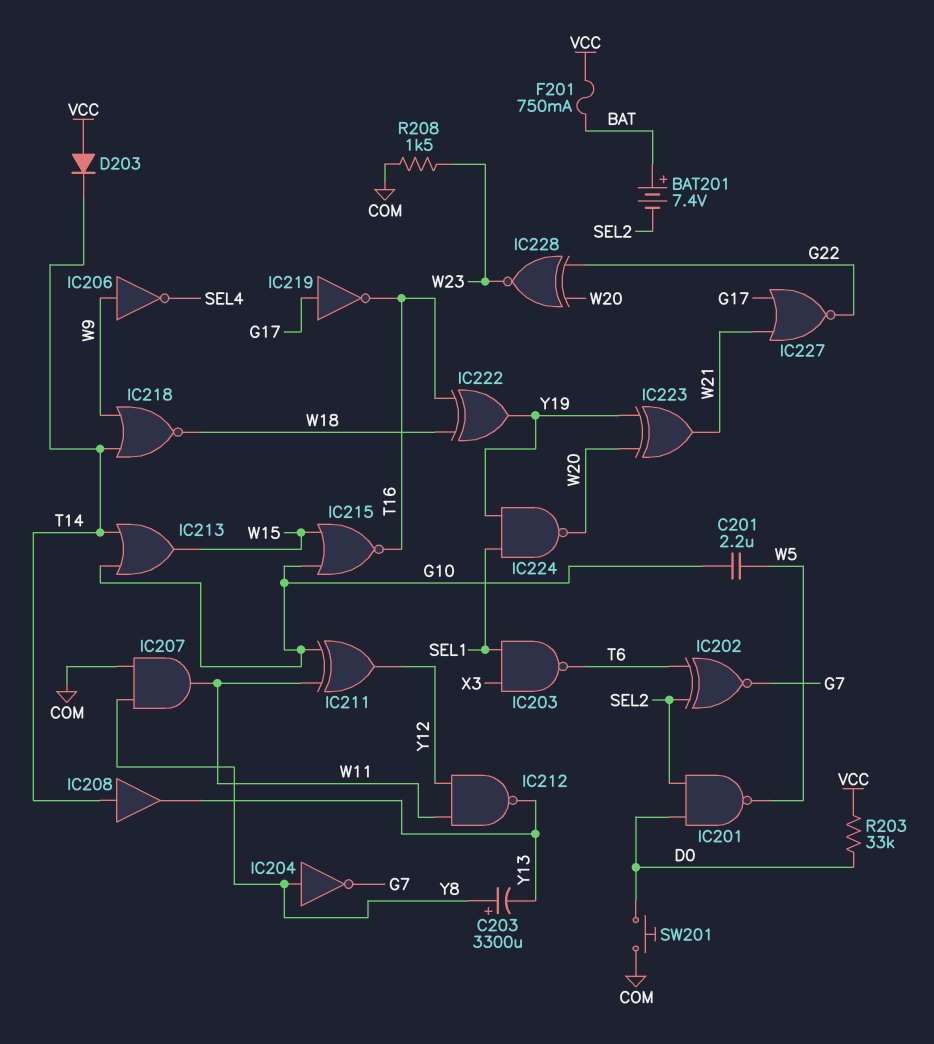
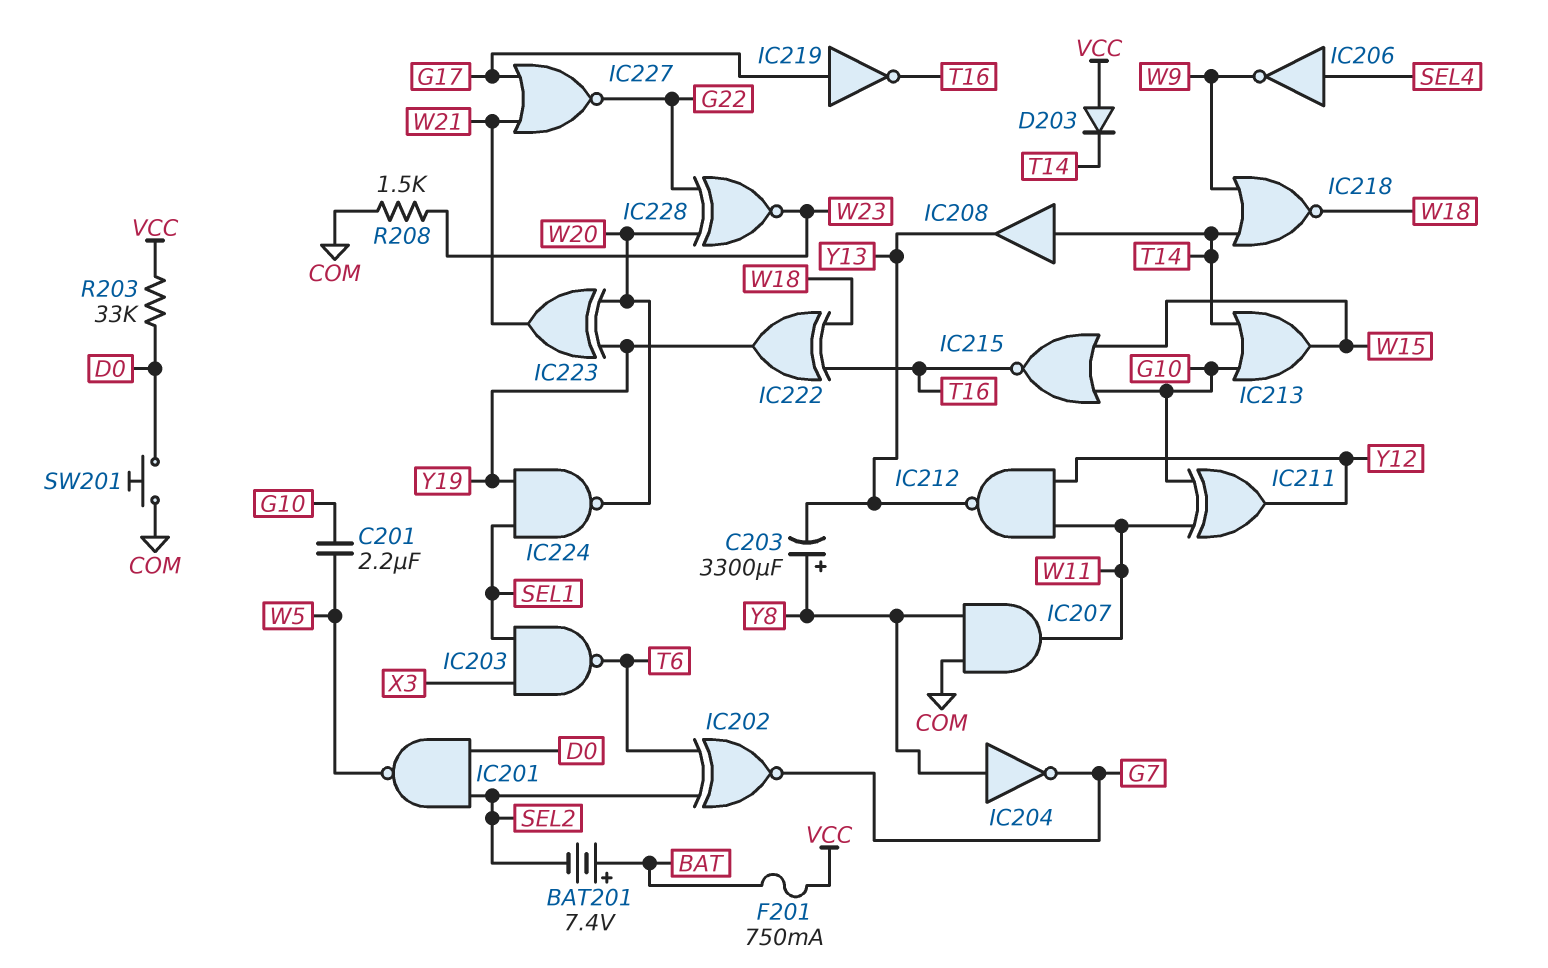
IC206: NOT (in W9, out SEL4) -> NOT (in SEL4, out W9)

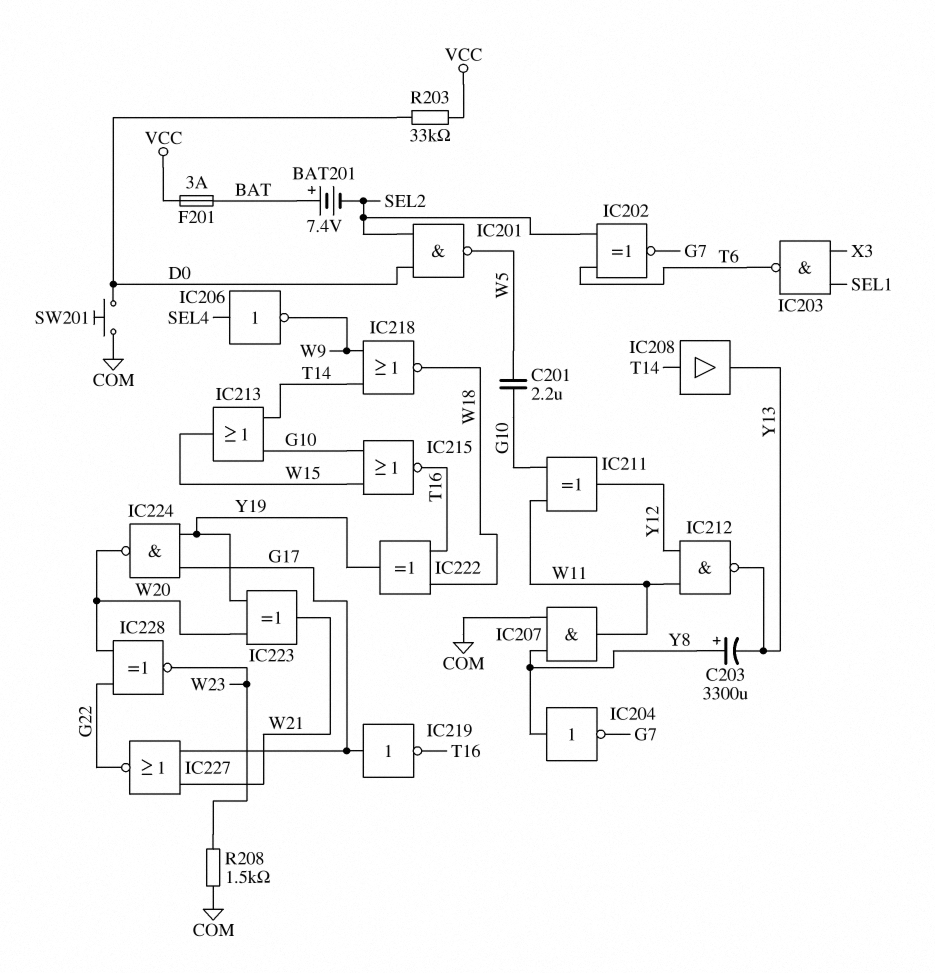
D203: diode (A VCC, K T14) -> none
F201: 750mA (BAT, VCC) -> 3A (BAT, VCC)
IC224: NAND (in SEL1, in Y19, out W20) -> NAND (in G17, in Y19, out W20)

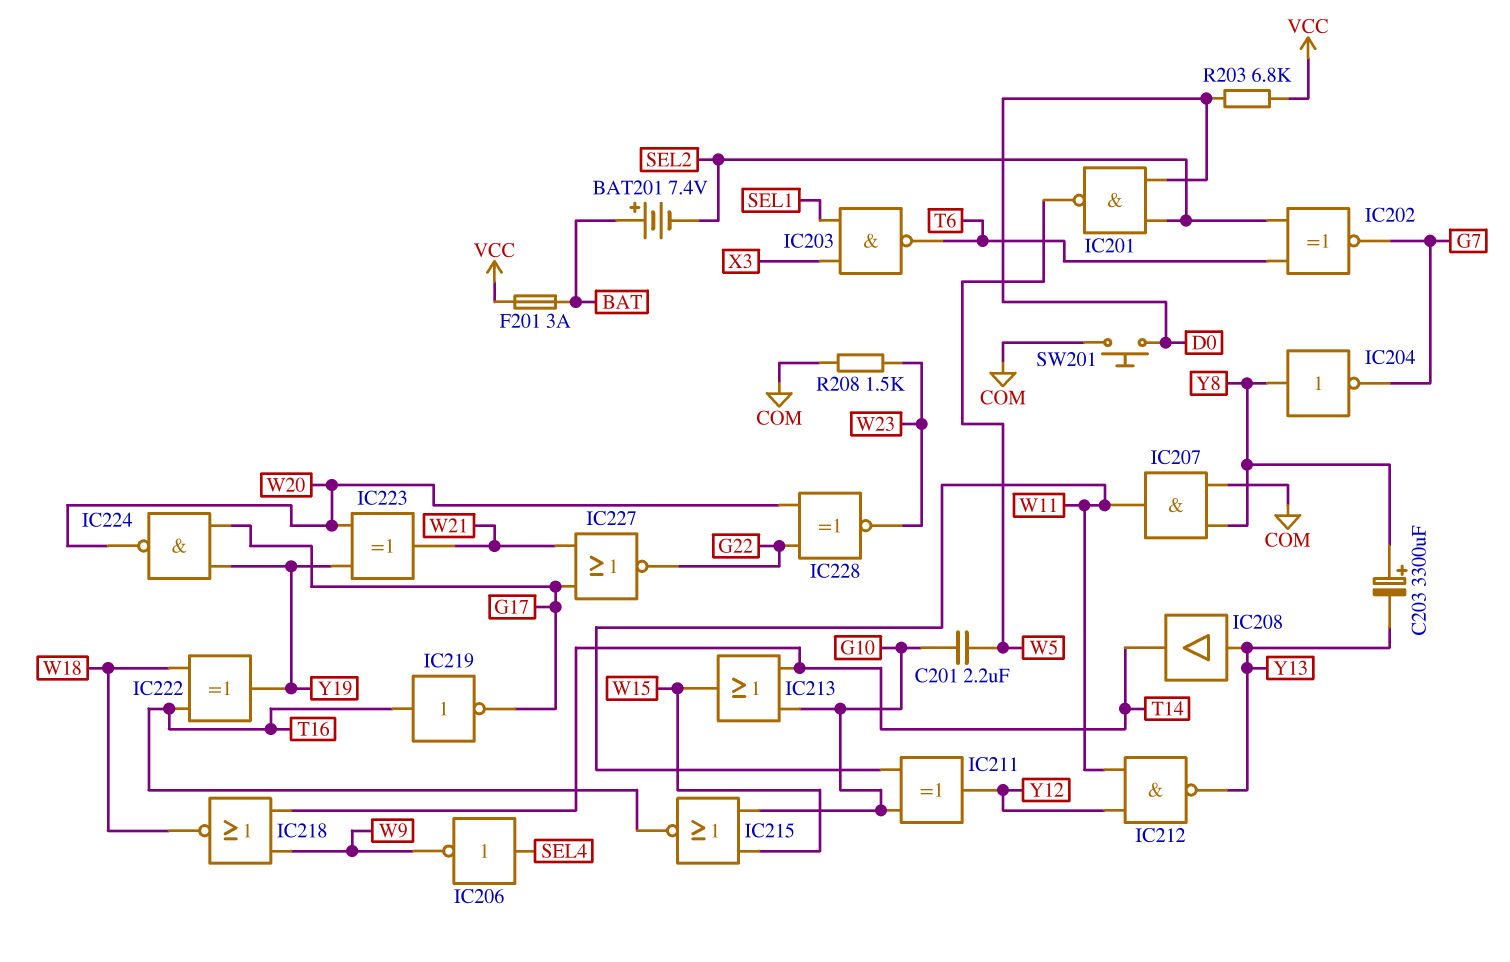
IC208: buffer (in T14, out Y13) -> buffer (in Y13, out T14)
IC219: NOT (in G17, out T16) -> NOT (in T16, out G17)
R203: 33k (D0, VCC) -> 6.8k (D0, VCC)

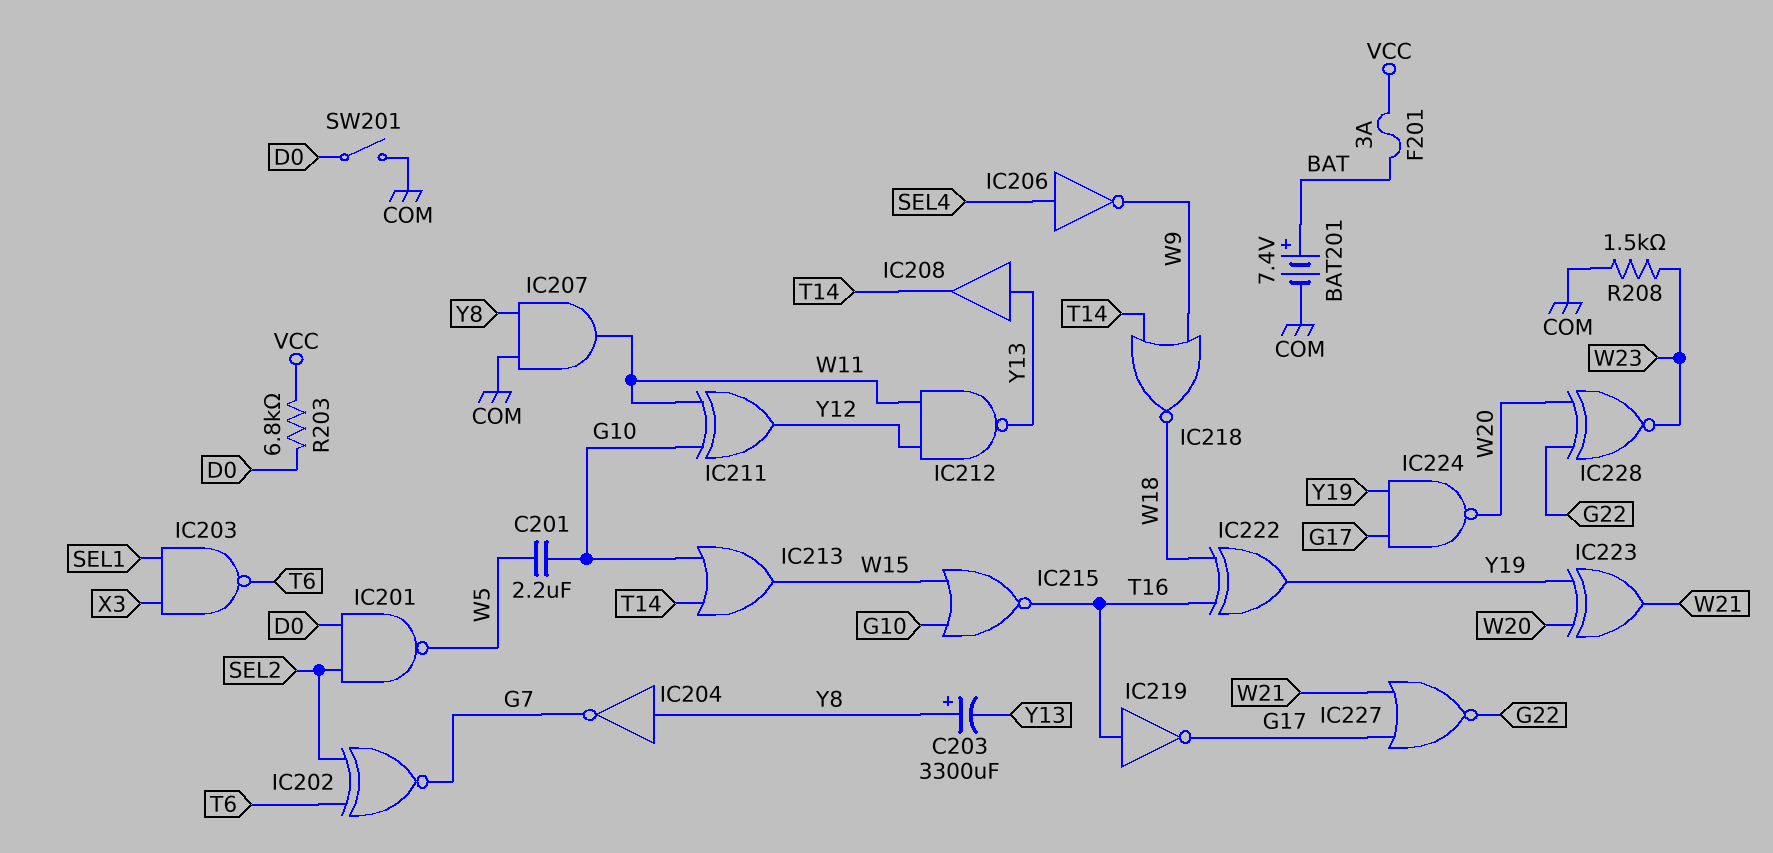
BAT201: 7.4V (plus BAT, minus SEL2) -> 7.4V (plus BAT, minus COM)
SW201: button (COM, D0) -> switch (COM, D0)

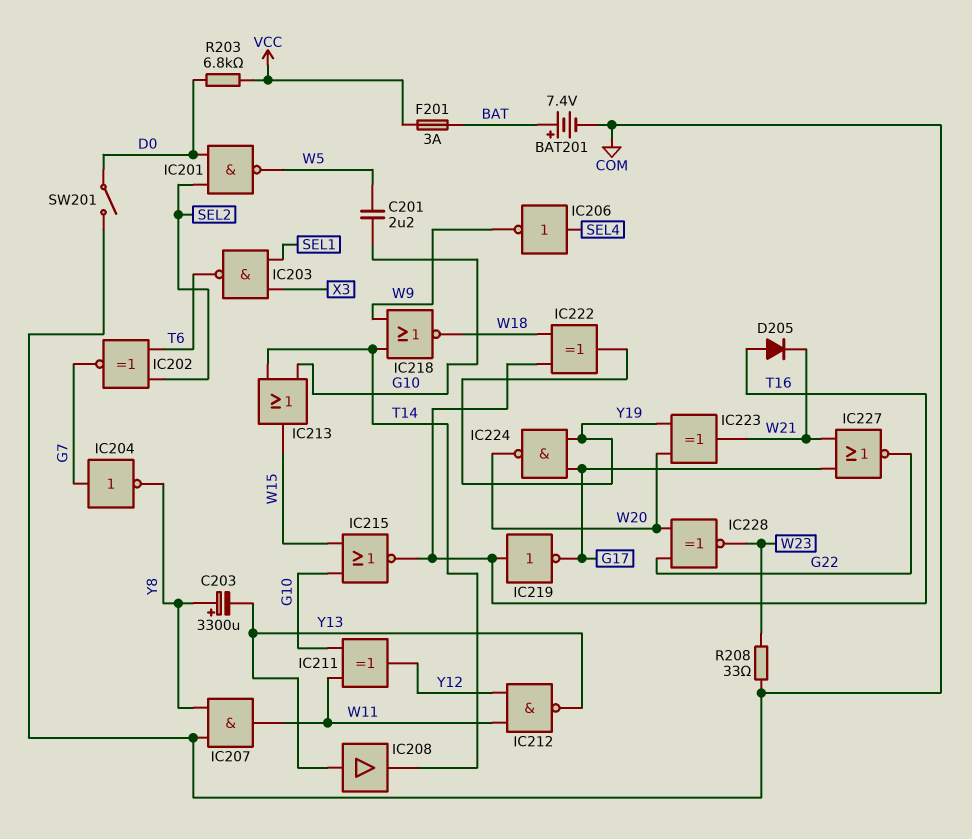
D205: none -> diode (A T16, K W21)
IC204: NOT (in Y8, out G7) -> NOT (in G7, out Y8)
R208: 1.5k (COM, W23) -> 33 (COM, W23)

